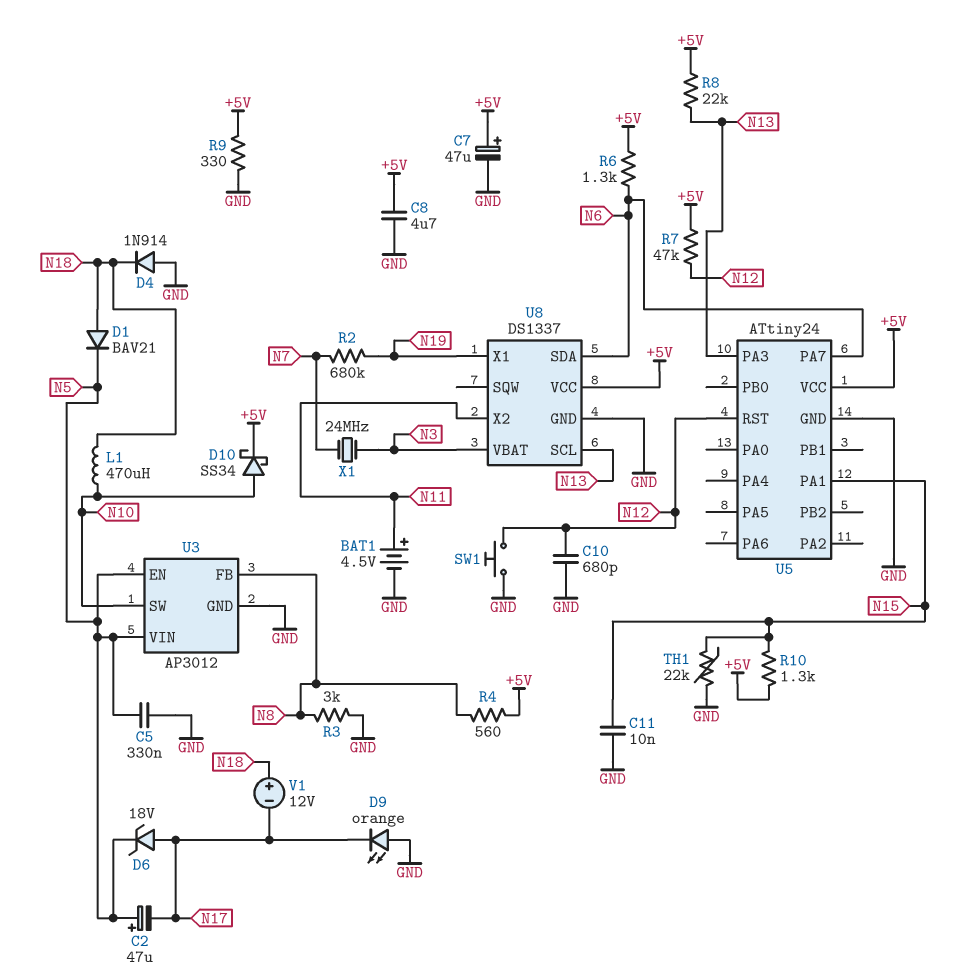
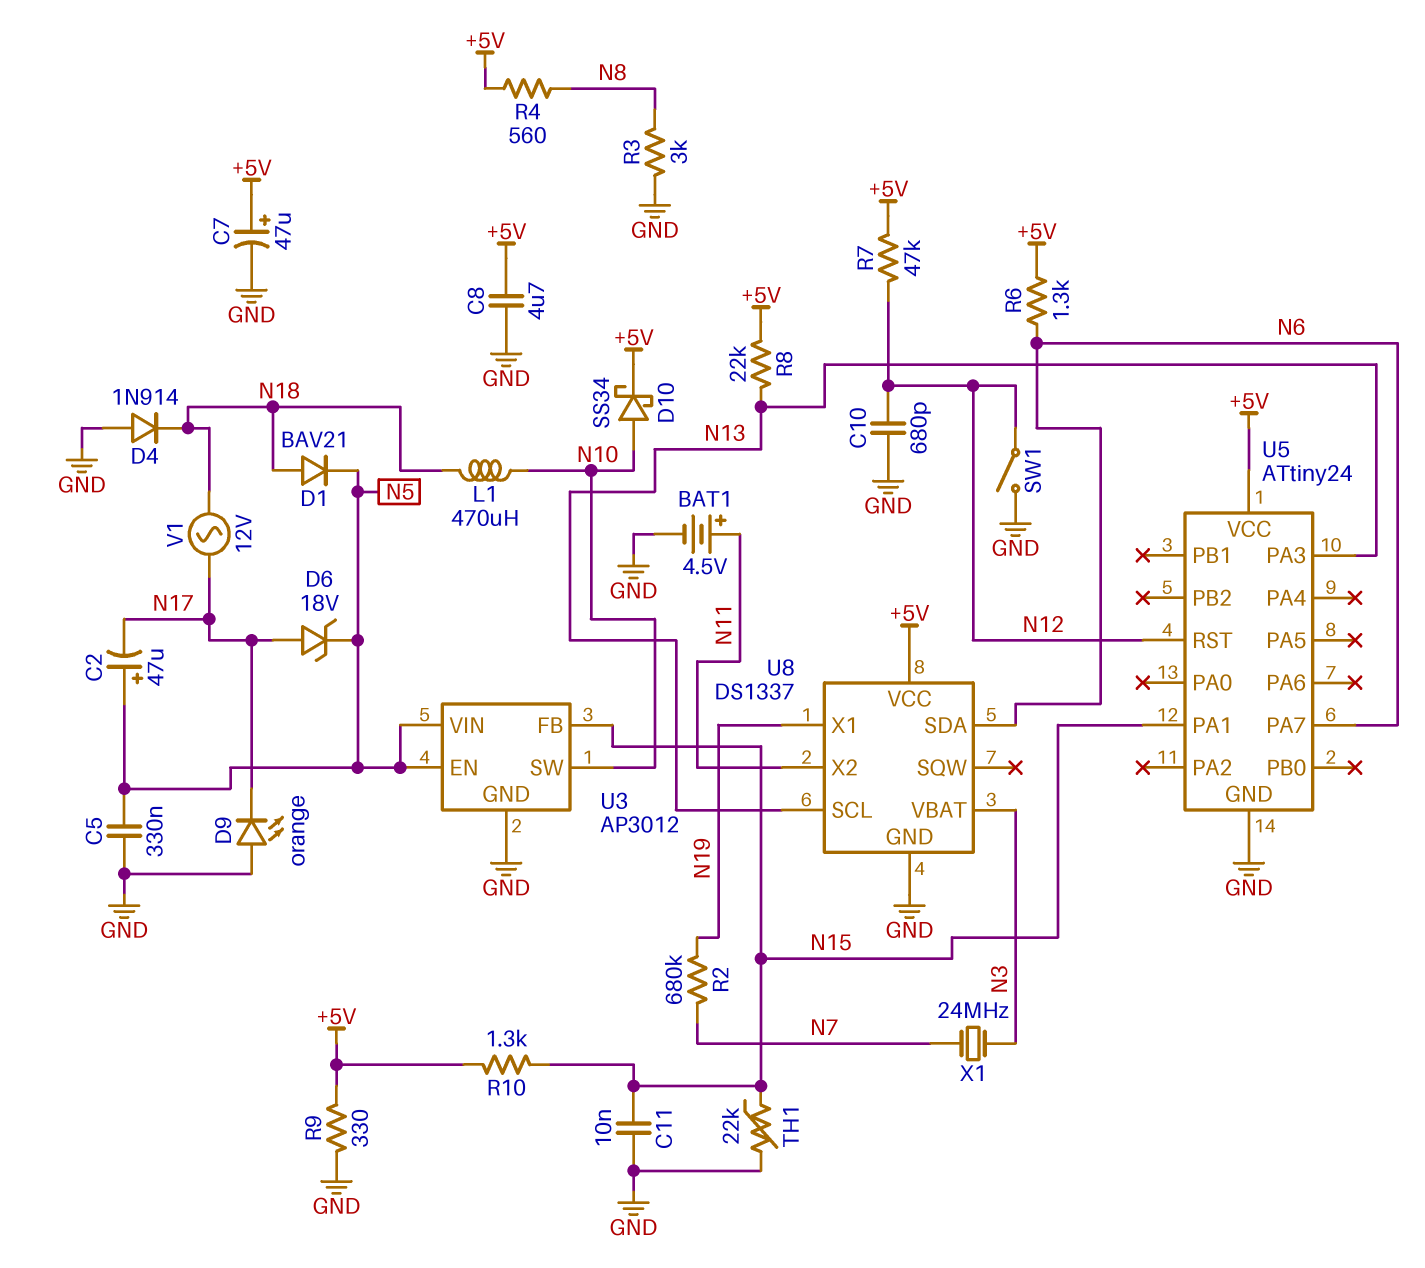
SW1: button (GND, N12) -> switch (GND, N12)
U3 pin FB: N8 -> N15
V1: 12V (plus N18, minus N17) -> AC 12V (N17, N18)

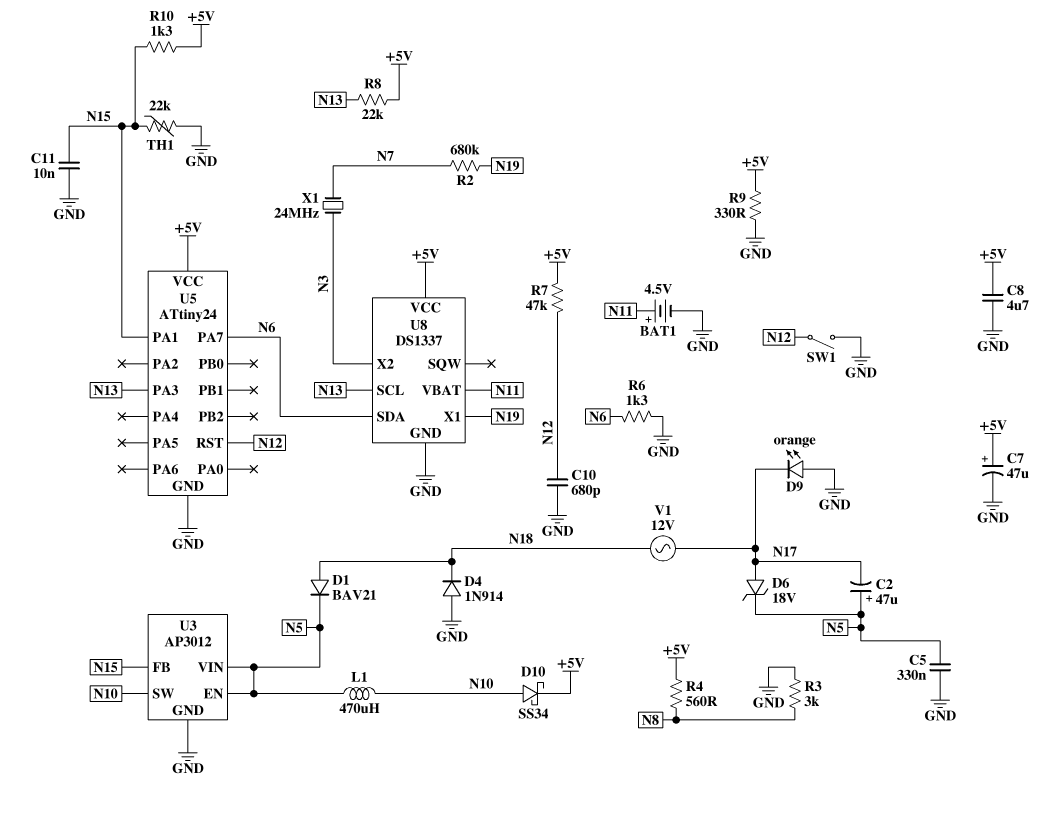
L1: 470uH (N10, N18) -> 470uH (N5, N10)
R6: 1.3k (+5V, N6) -> 1.3k (GND, N6)
U8 pin VBAT: N3 -> N11
U8 pin X2: N11 -> N3

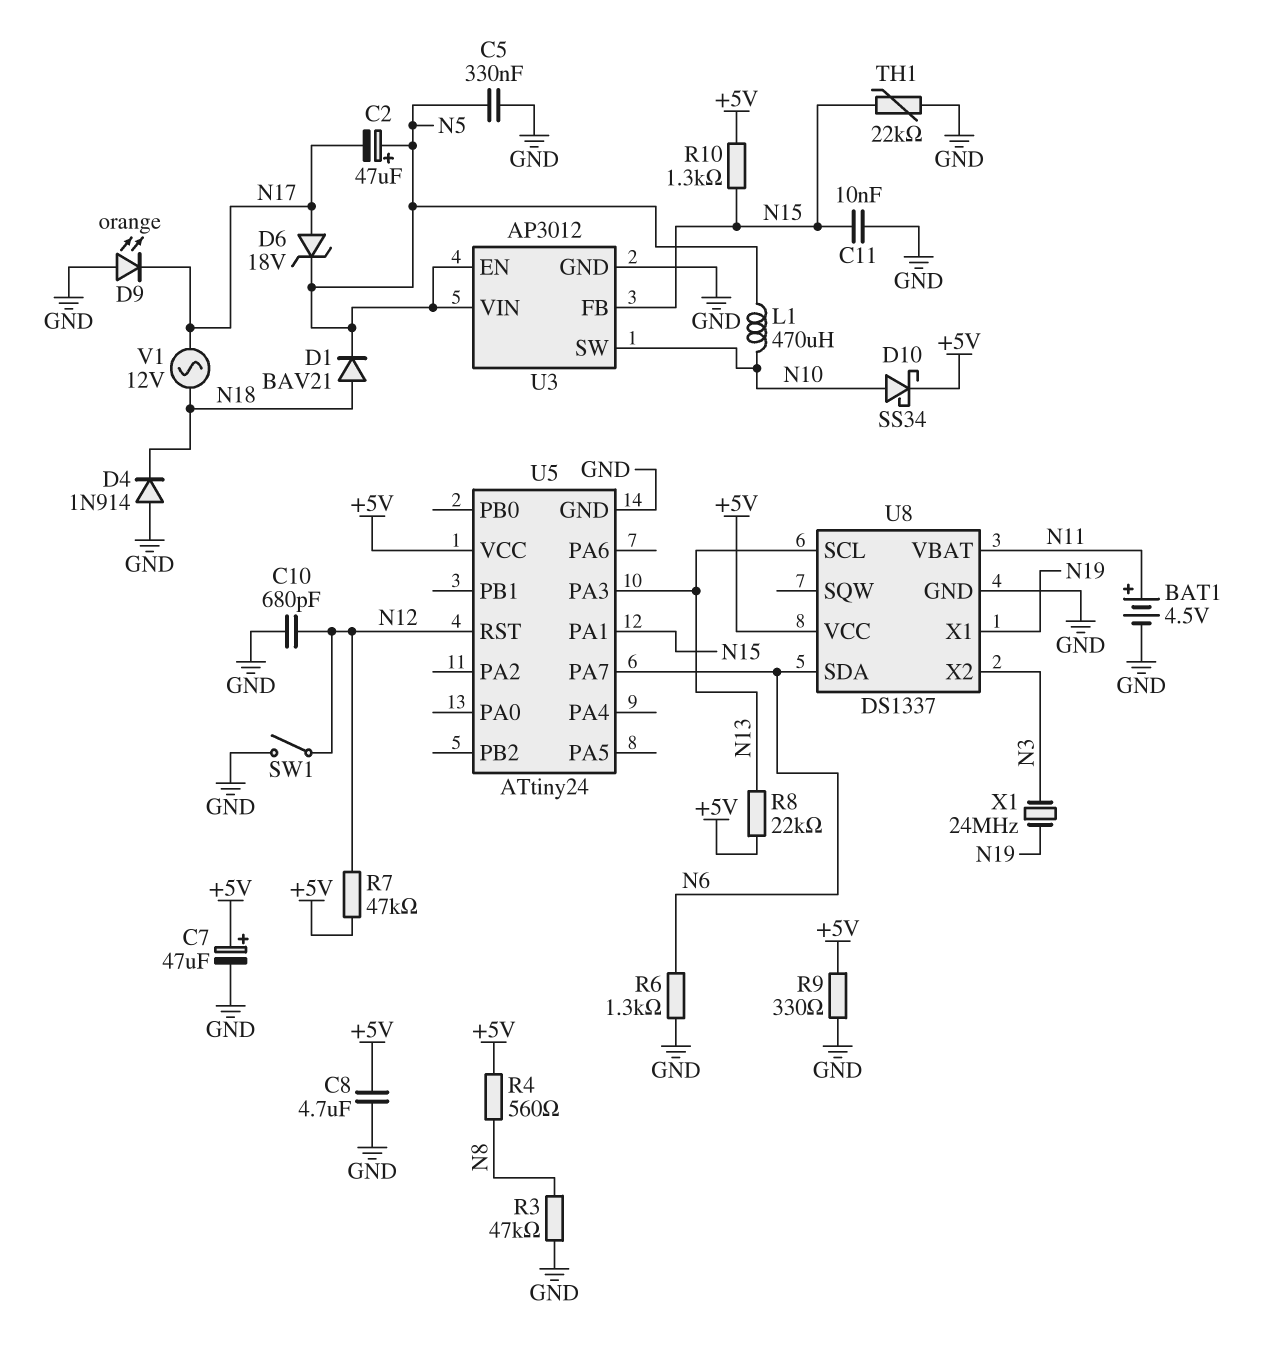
R2: 680k (N7, N19) -> none
R3: 3k (GND, N8) -> 47k (GND, N8)
X1: 24MHz (N3, N7) -> 24MHz (N3, N19)

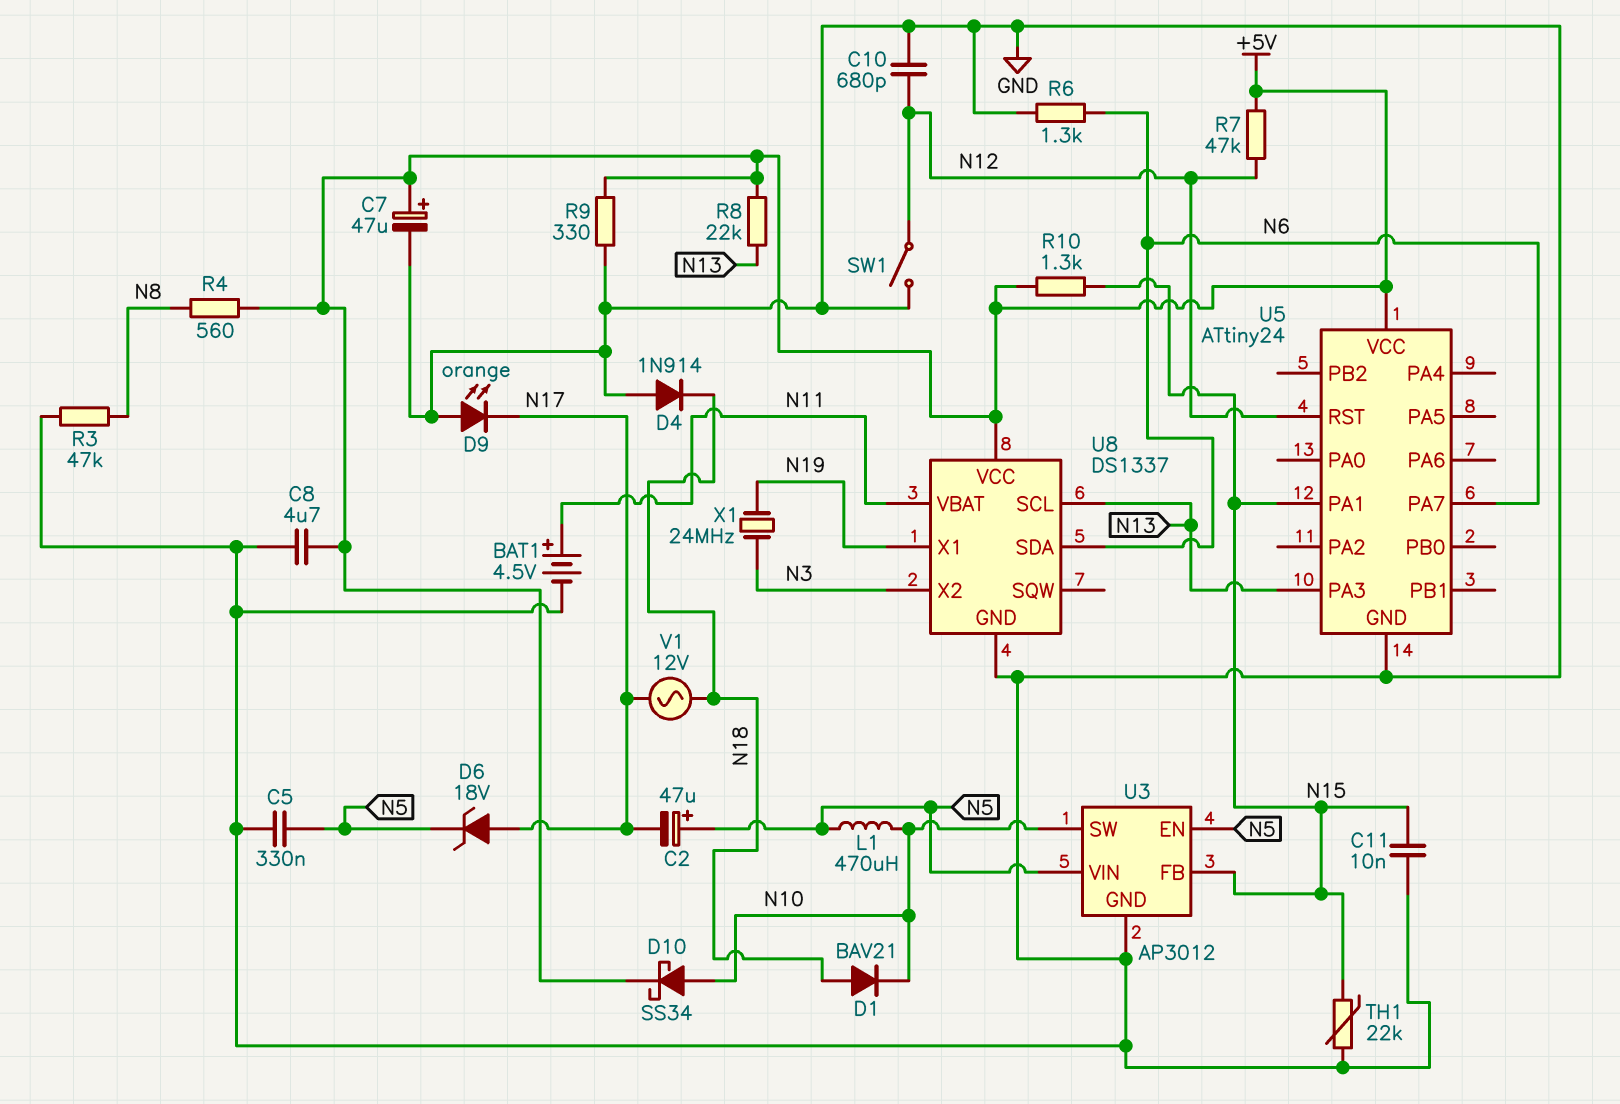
D1: diode BAV21 (A N18, K N5) -> diode BAV21 (A N18, K N10)

